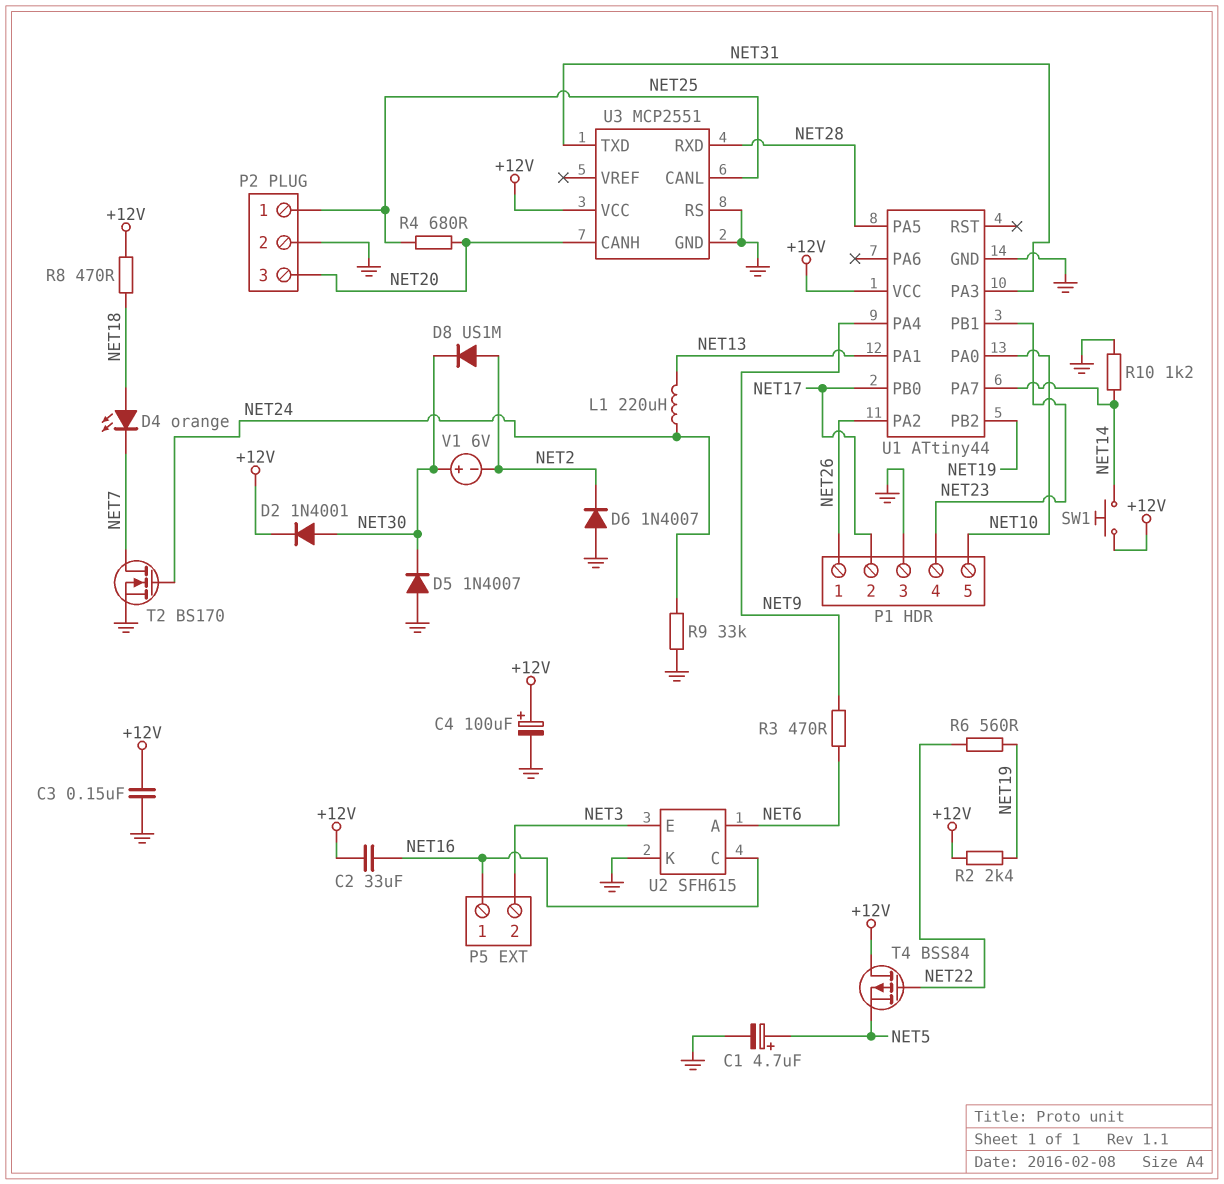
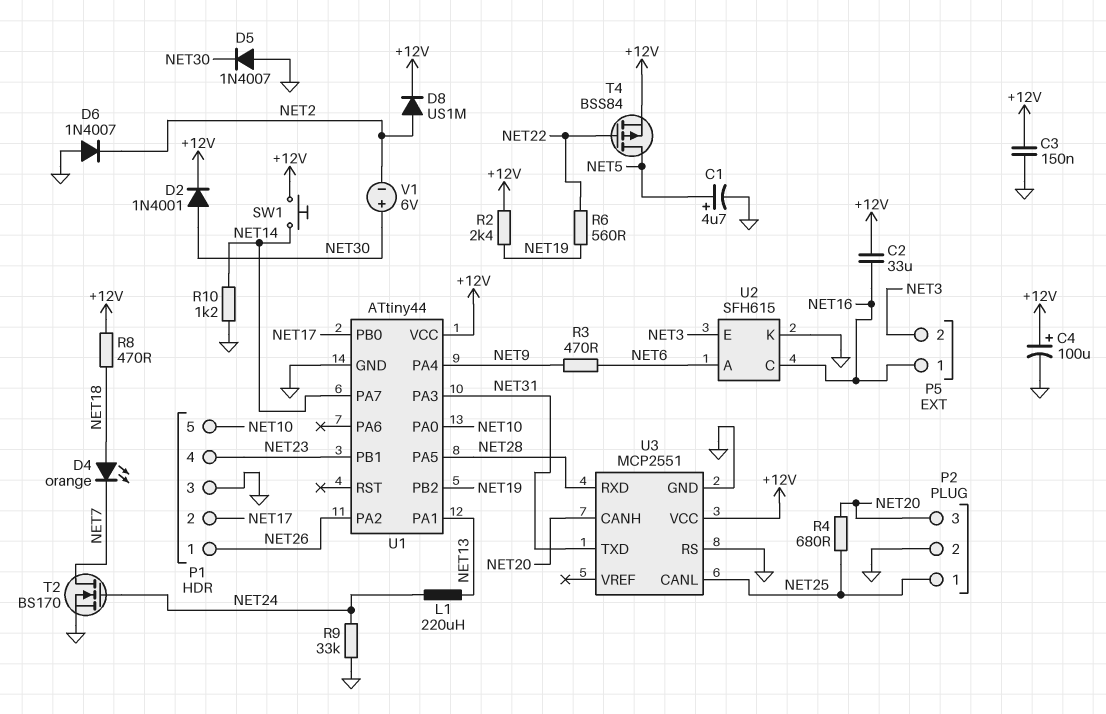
D8: diode US1M (A NET2, K NET30) -> diode US1M (A NET2, K +12V)
T4: PMOS BSS84 (G NET22, D +12V, S NET5) -> PMOS BSS84 (G NET22, D NET5, S +12V)

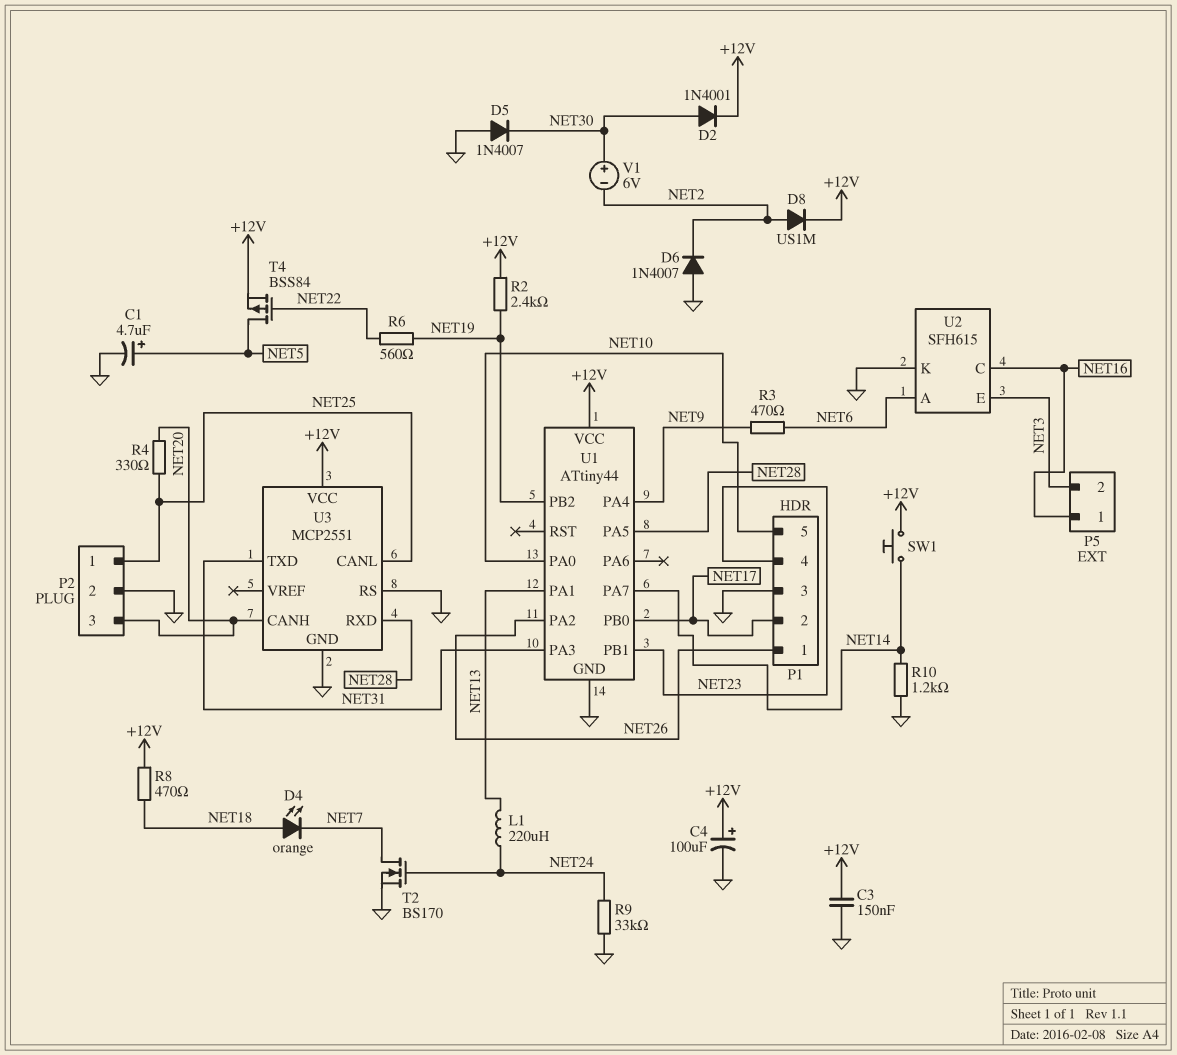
C2: 33uF (+12V, NET16) -> none
R4: 680 (NET20, NET25) -> 330 (NET20, NET25)

